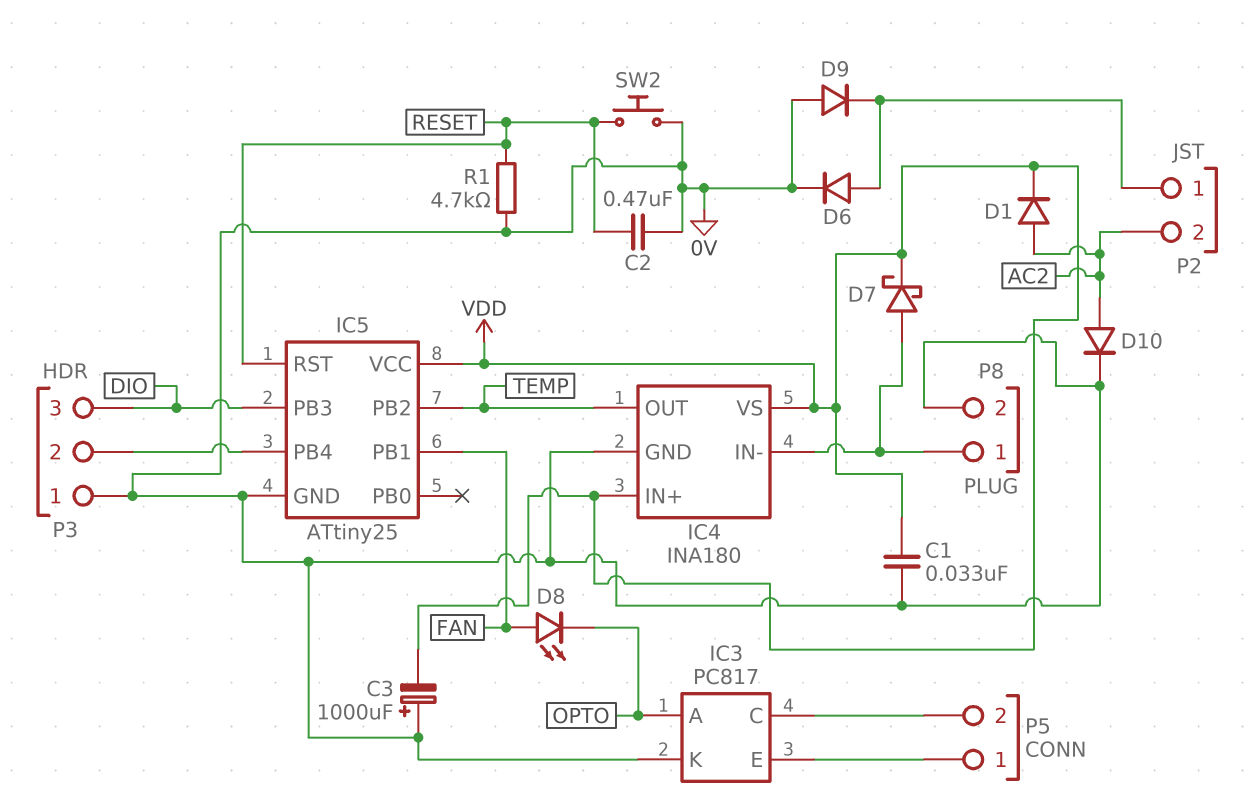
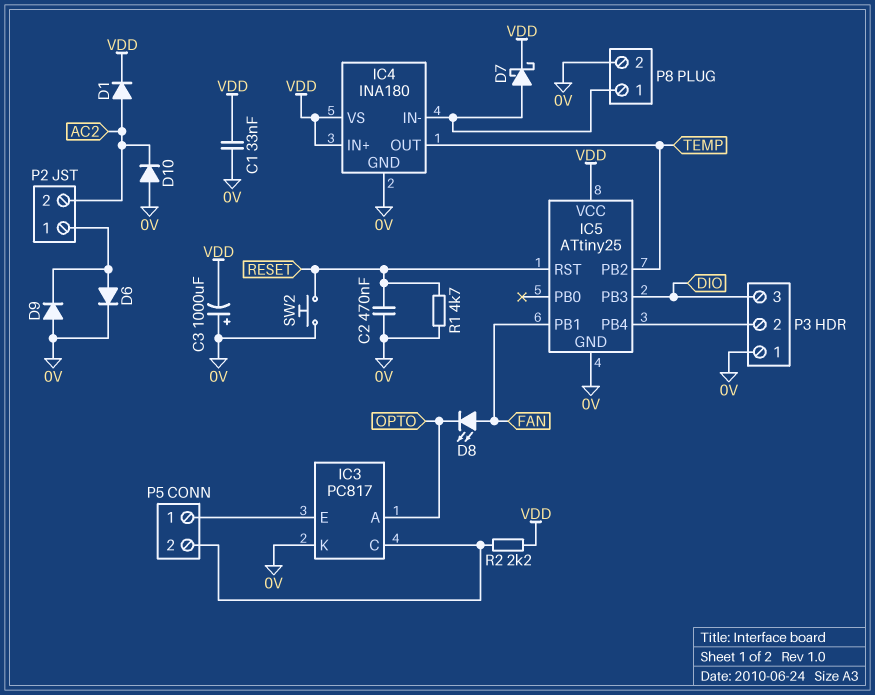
D10: diode (A AC2, K 0V) -> diode (A 0V, K AC2)
R2: none -> 2.2k (IC3/C, VDD)

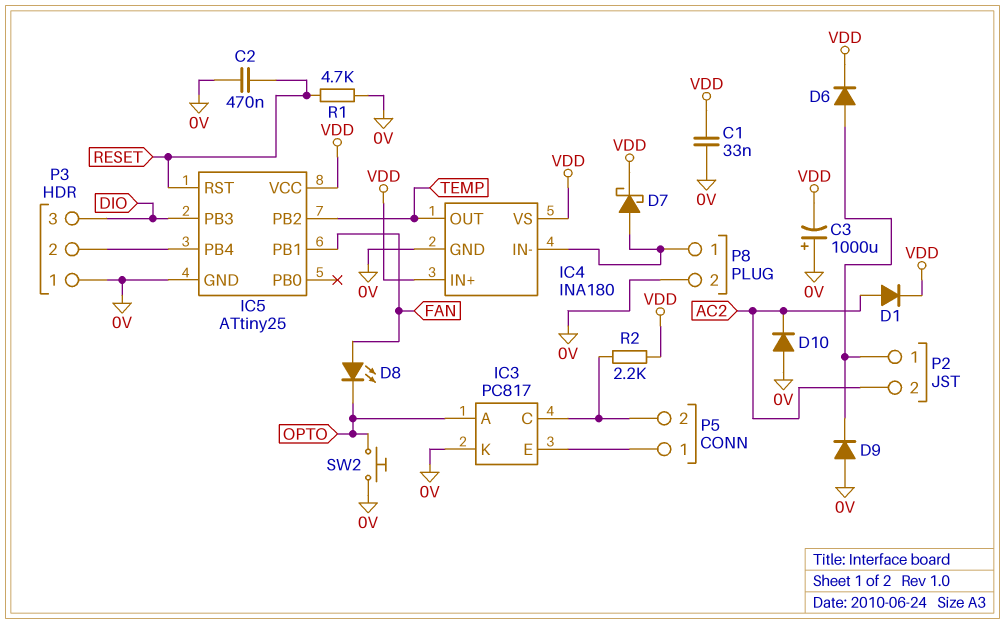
D6: diode (A P2/1, K 0V) -> diode (A P2/1, K VDD)
SW2: button (0V, RESET) -> button (0V, OPTO)

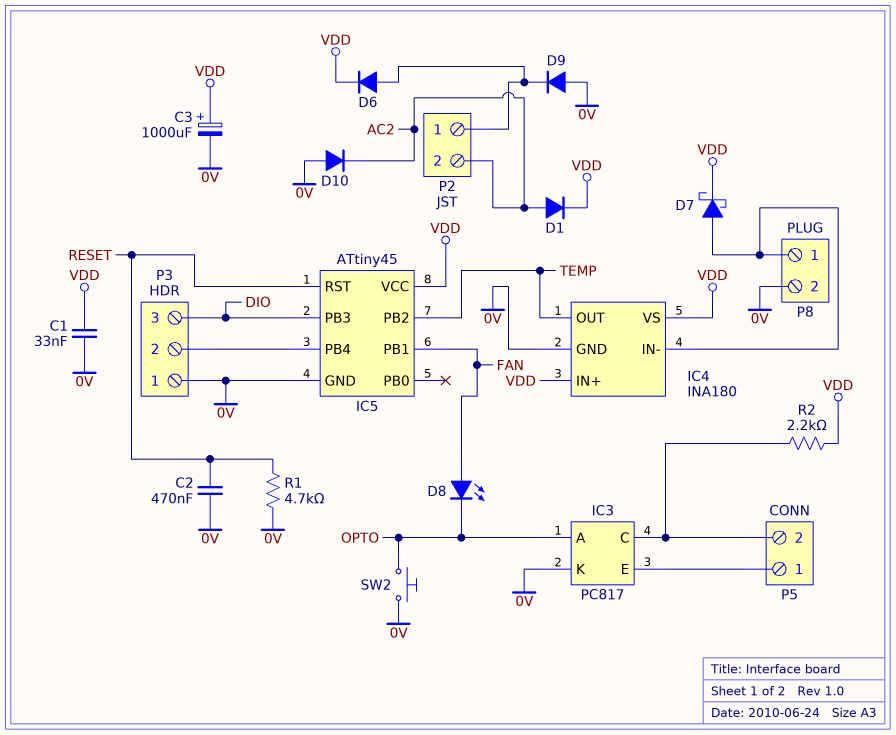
C3: 1000uF (plus 0V, minus VDD) -> 1000uF (plus VDD, minus 0V)
IC5: ATtiny25 -> ATtiny45

